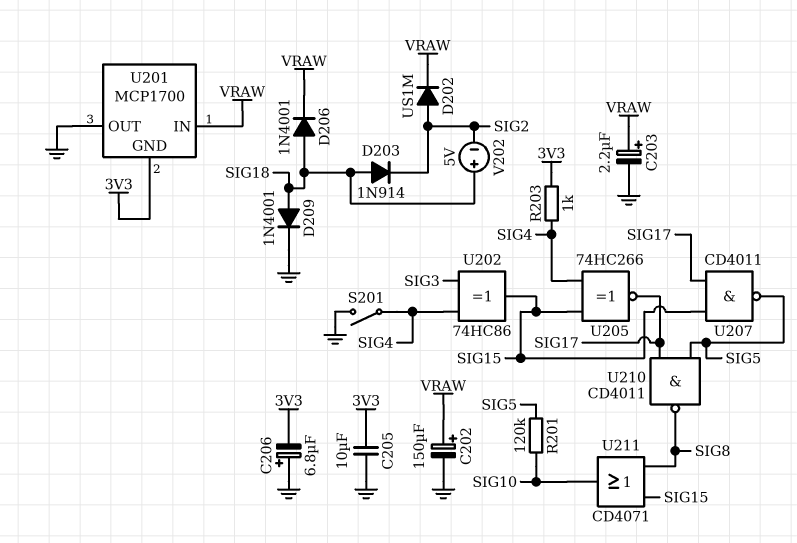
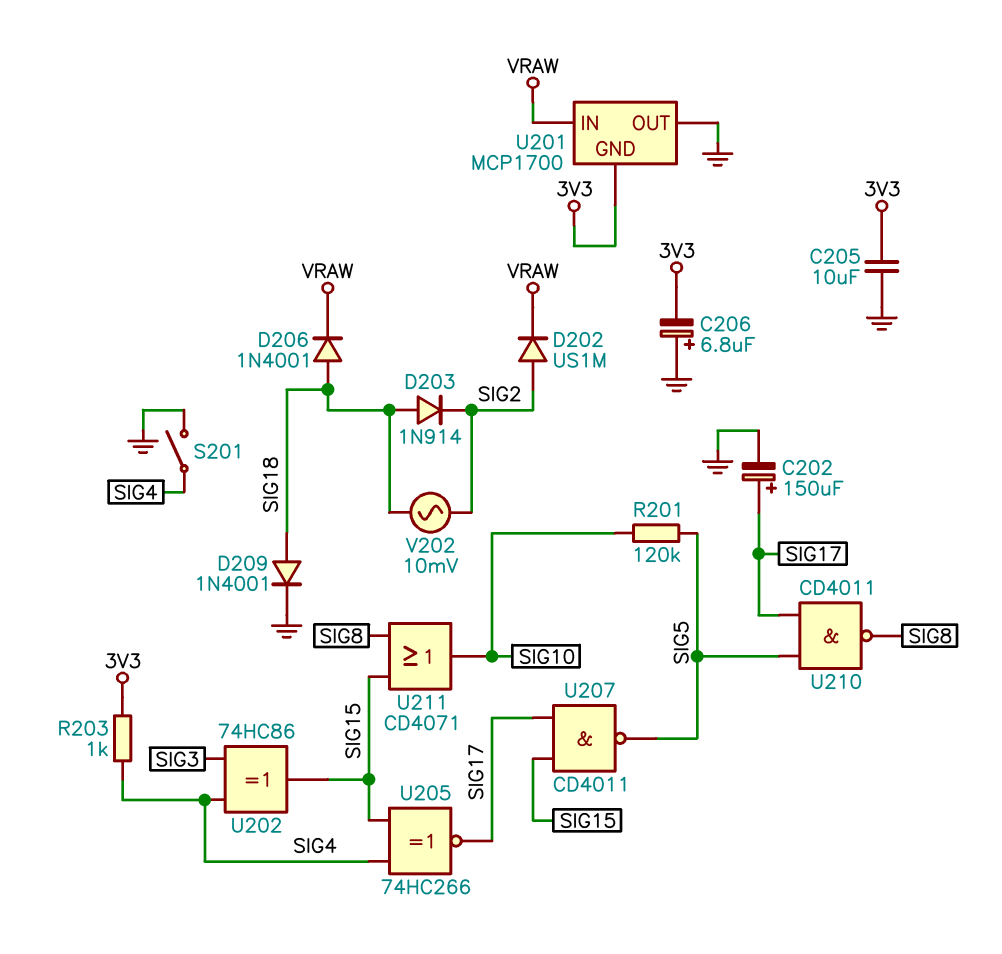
C202: 150uF (plus VRAW, minus GND) -> 150uF (plus SIG17, minus GND)
C203: 2.2uF (plus VRAW, minus GND) -> none
V202: 5V (plus SIG18, minus SIG2) -> AC 10mV (SIG2, SIG18)

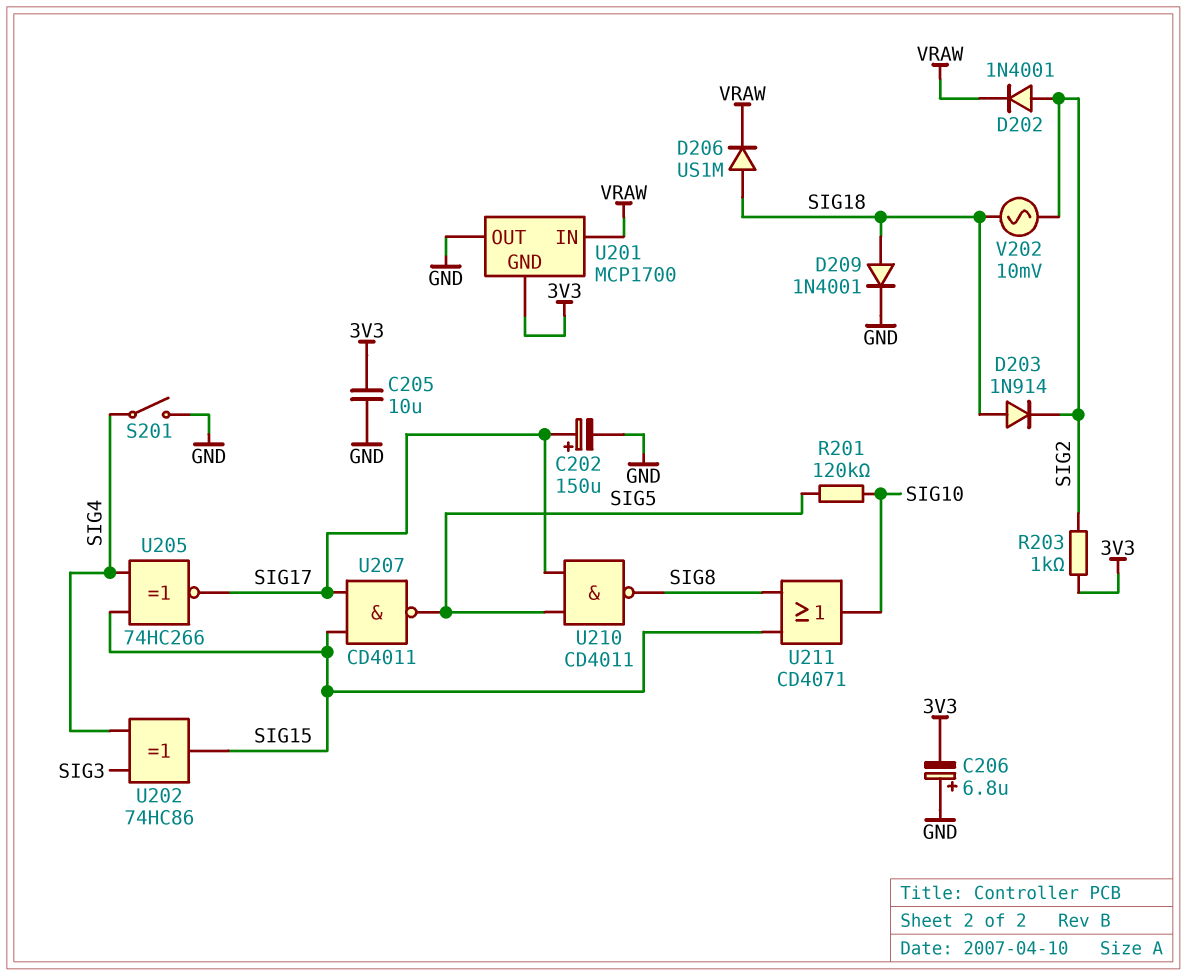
D202: diode US1M (A SIG2, K VRAW) -> diode 1N4001 (A SIG2, K VRAW)
D206: diode 1N4001 (A SIG18, K VRAW) -> diode US1M (A SIG18, K VRAW)
R203: 1k (3V3, SIG4) -> 1k (3V3, SIG2)

